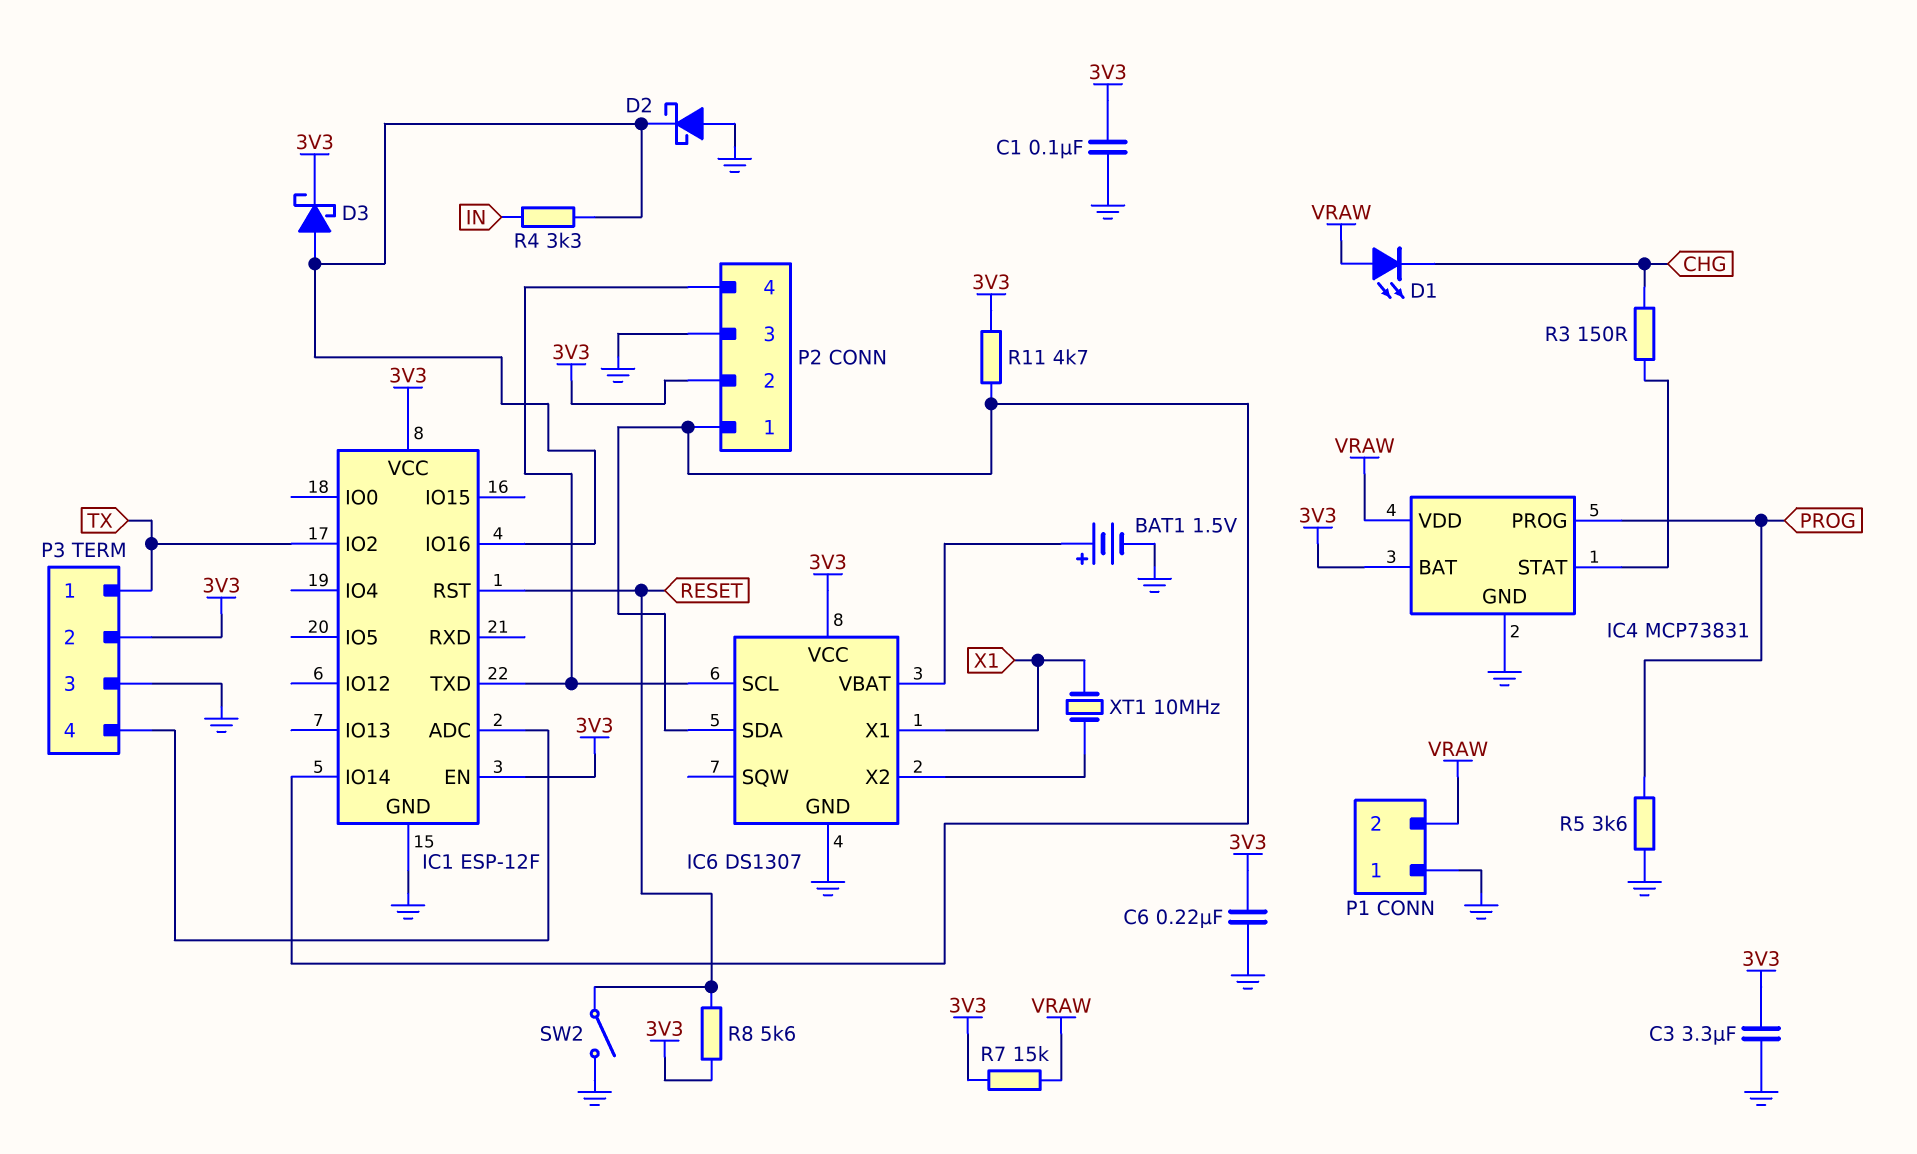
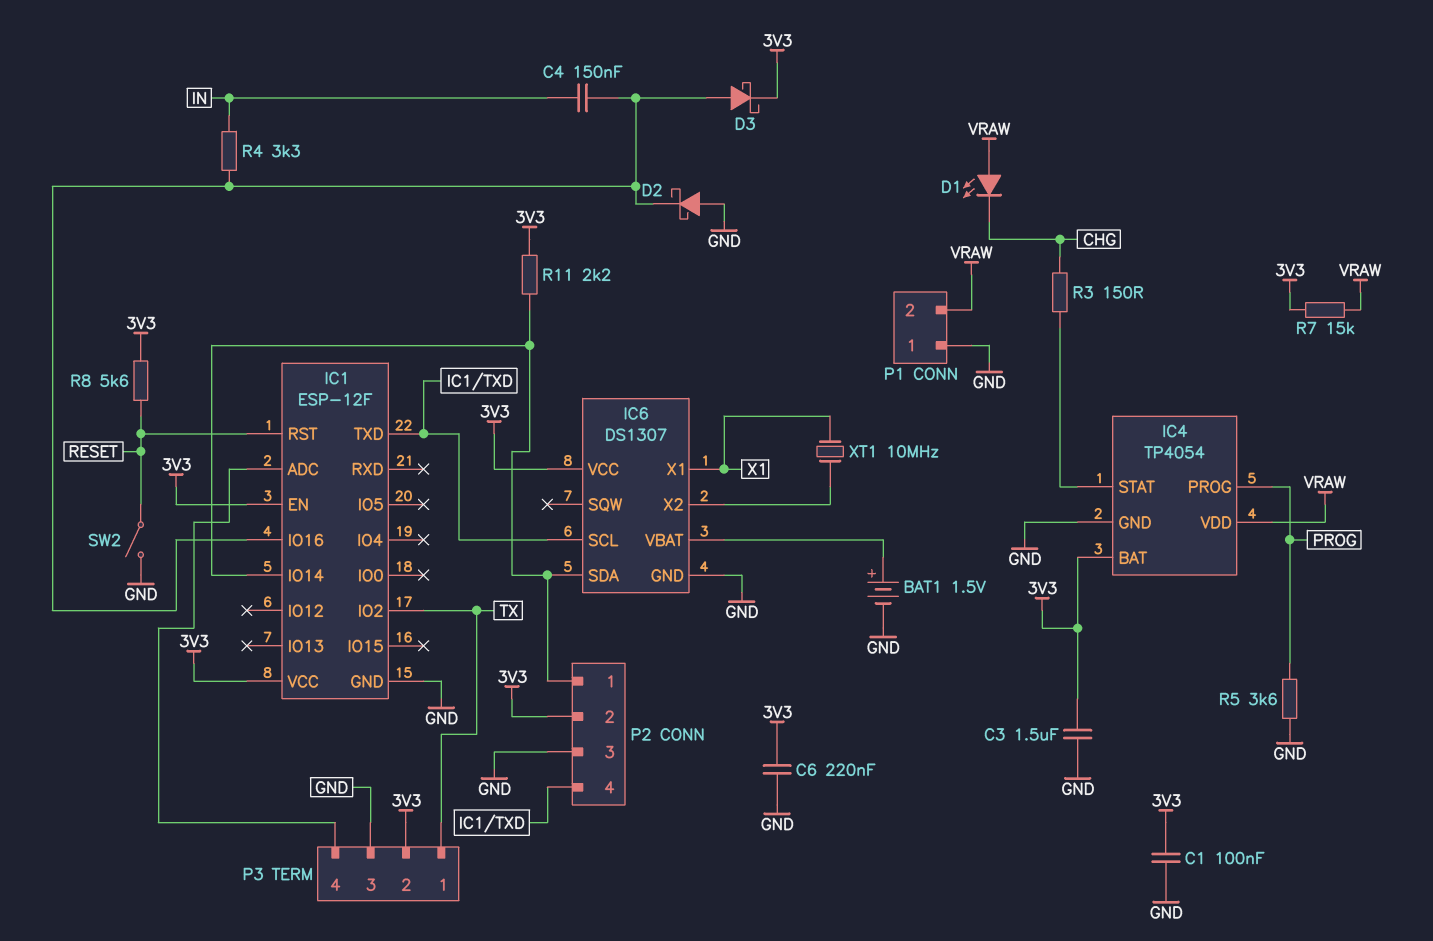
C3: 3.3uF (3V3, GND) -> 1.5uF (3V3, GND)
C4: none -> 150nF (IC1/IO16, IN)
IC4: MCP73831 -> TP4054
R11: 4.7k (3V3, IC1/IO14) -> 2.2k (3V3, IC1/IO14)

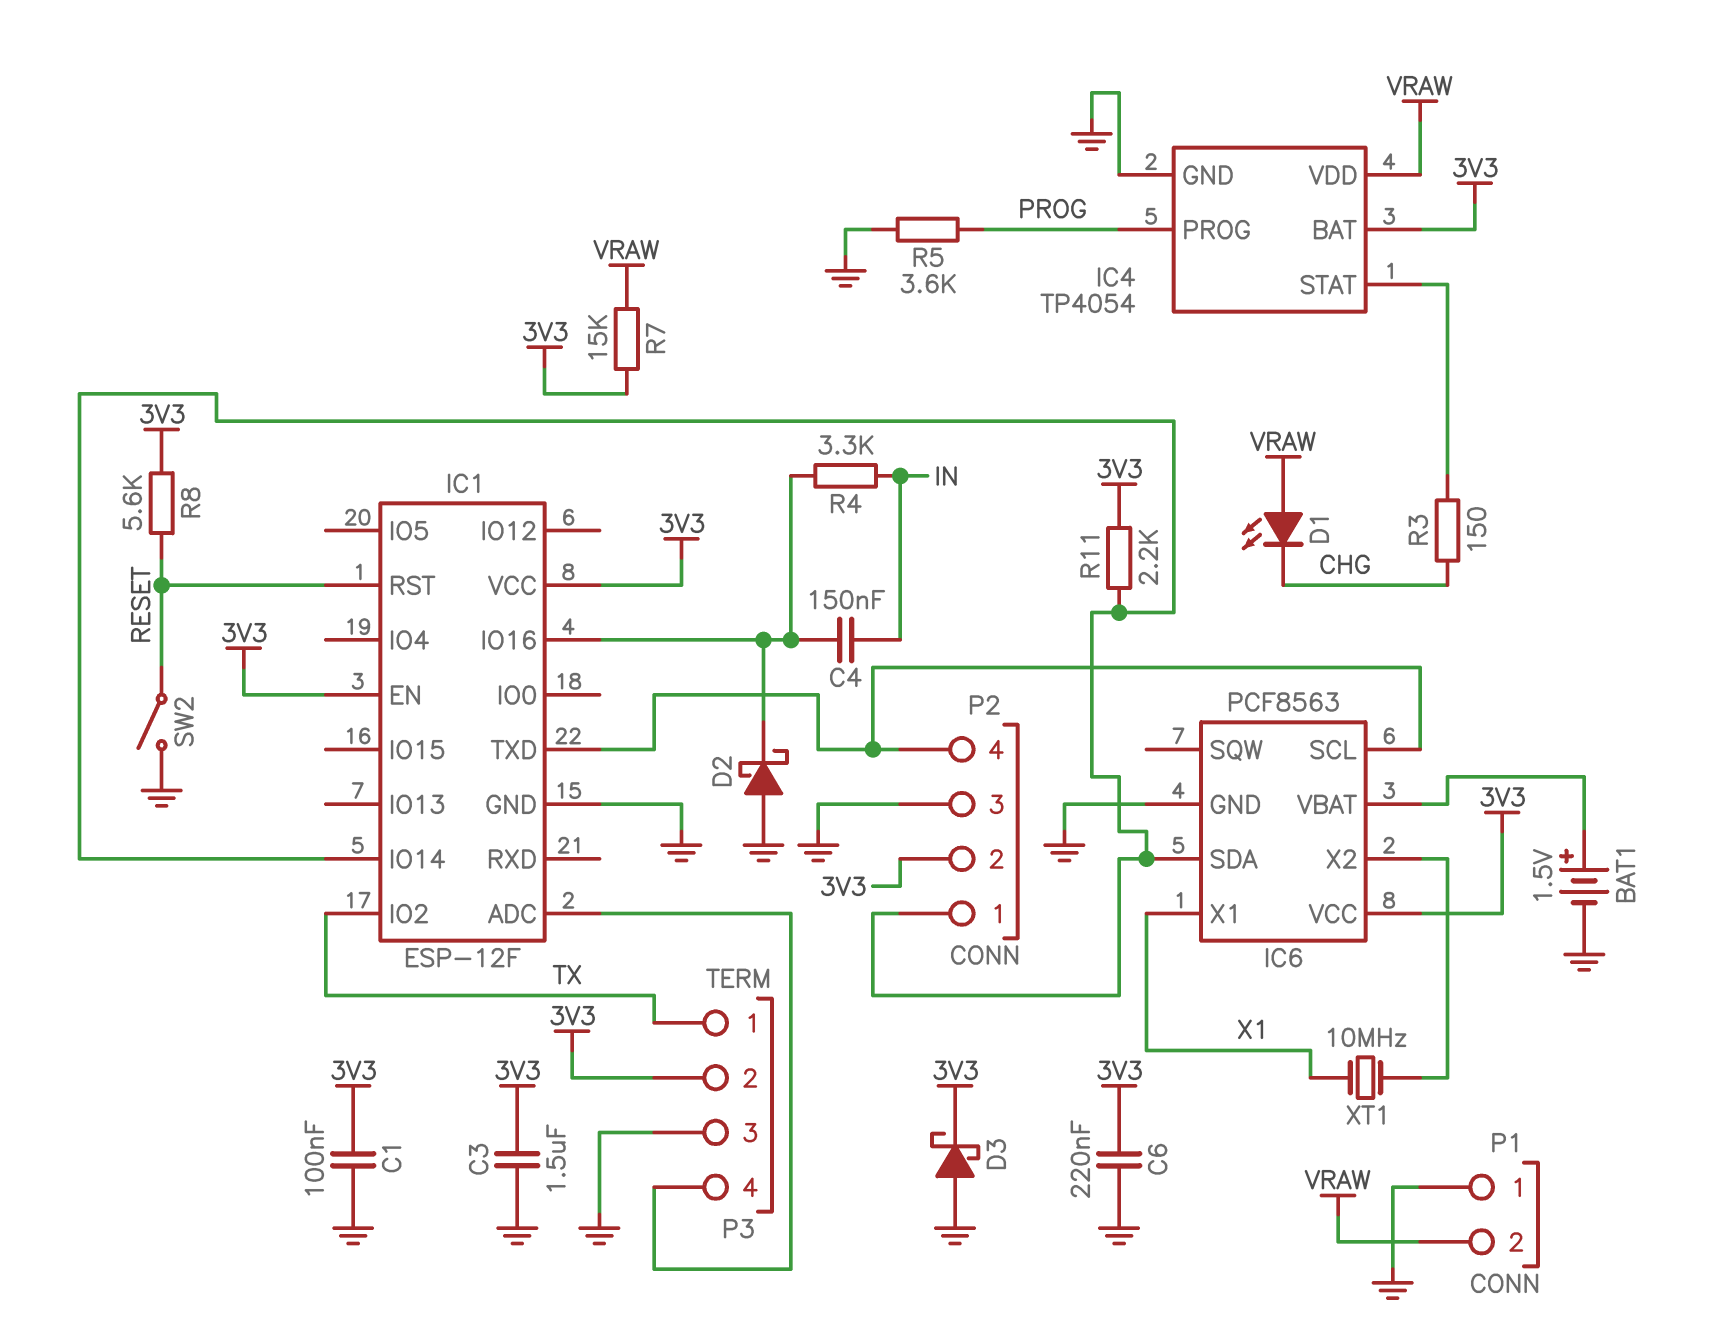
D3: schottky (A IC1/IO16, K 3V3) -> schottky (A GND, K 3V3)
IC6: DS1307 -> PCF8563

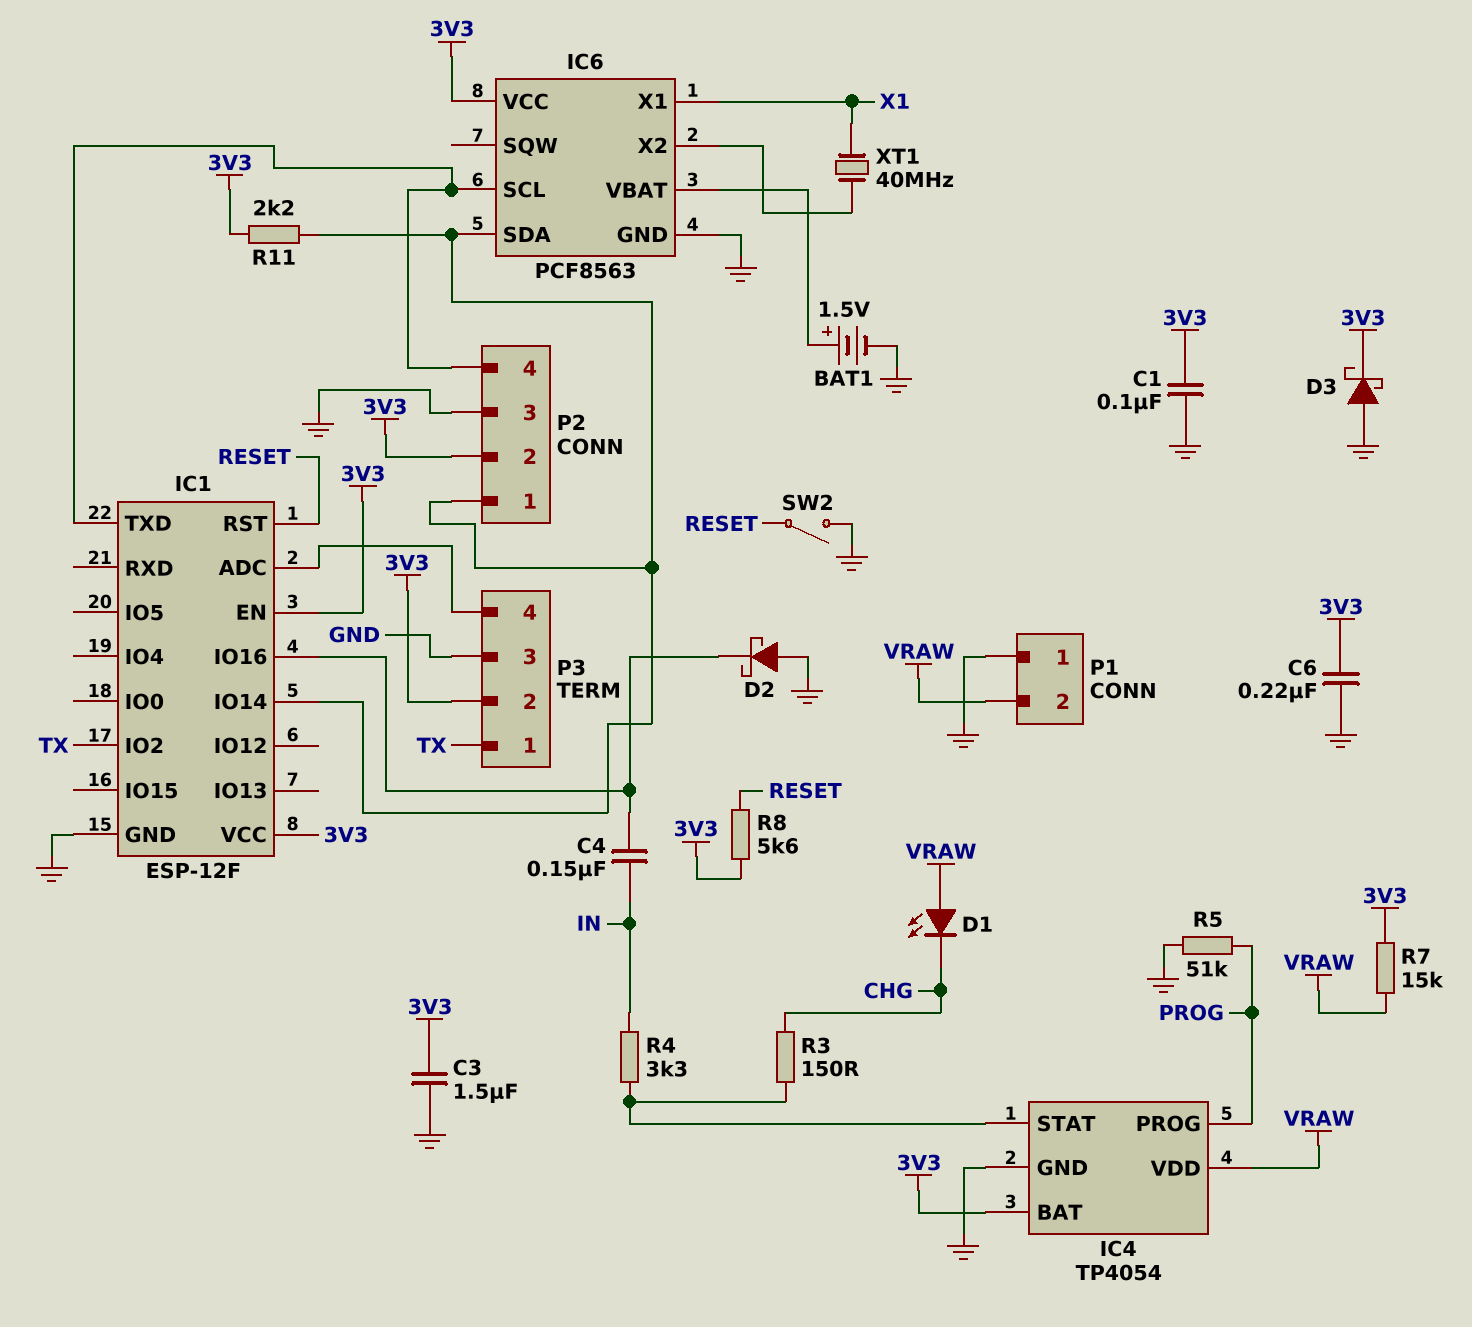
R4: 3.3k (IC1/IO16, IN) -> 3.3k (IC4/STAT, IN)
R5: 3.6k (GND, PROG) -> 51k (GND, PROG)
XT1: 10MHz (IC6/X2, X1) -> 40MHz (IC6/X2, X1)

